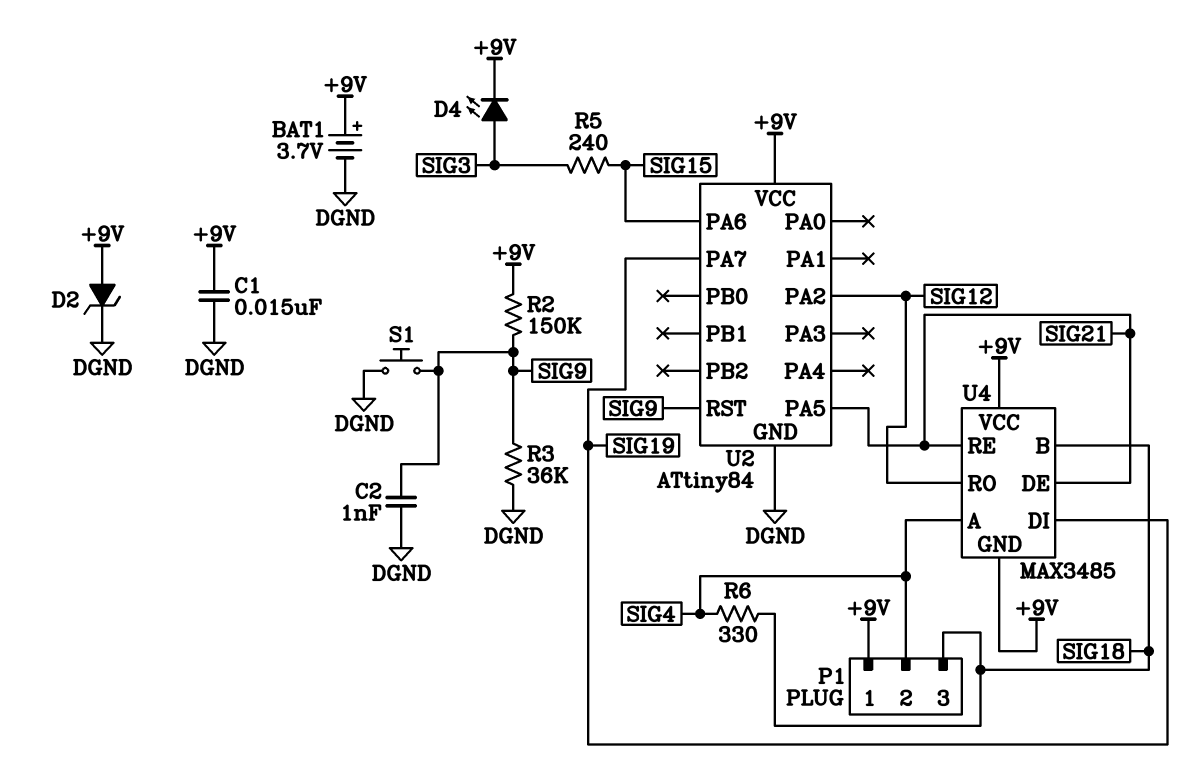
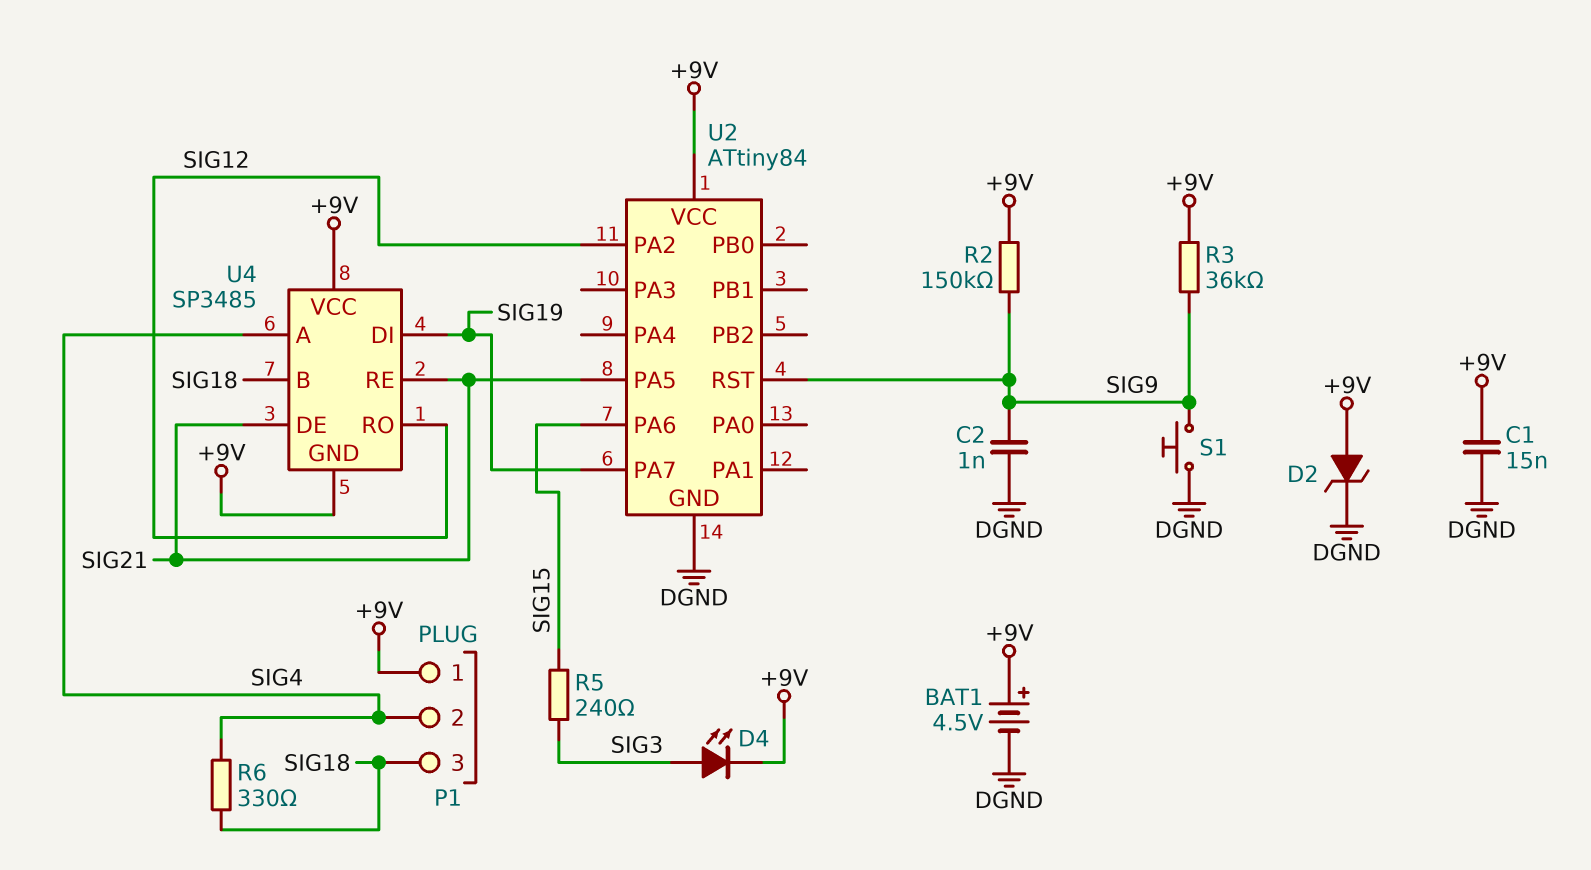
BAT1: 3.7V (plus +9V, minus DGND) -> 4.5V (plus +9V, minus DGND)
R3: 36k (DGND, SIG9) -> 36k (+9V, SIG9)
U4: MAX3485 -> SP3485

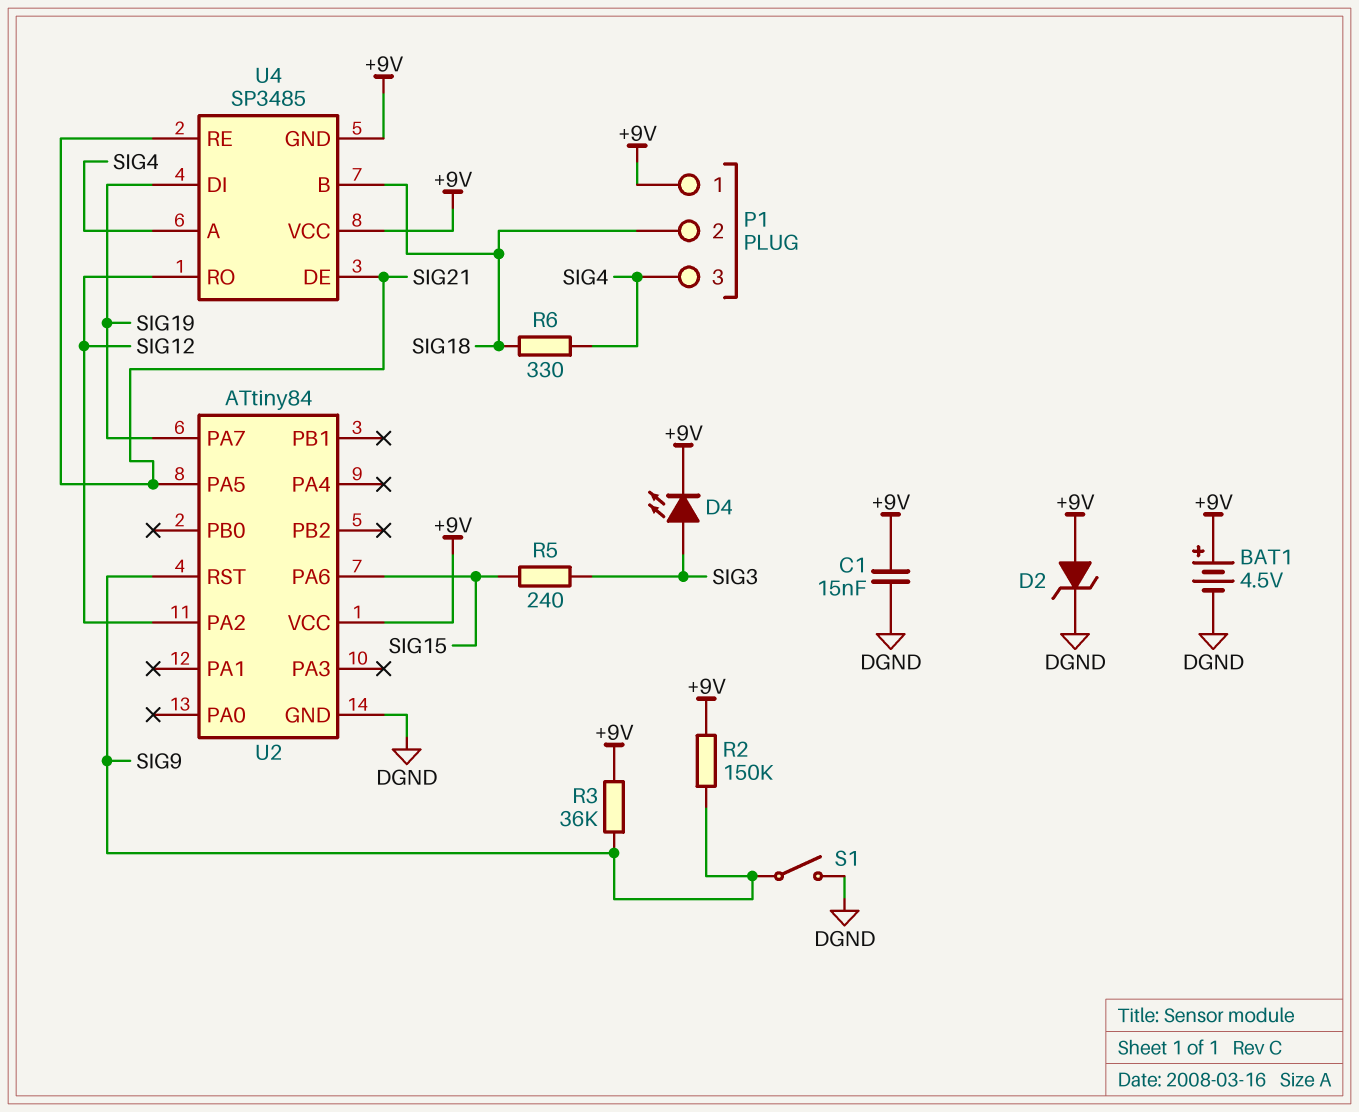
C2: 1nF (DGND, SIG9) -> none
P1 pin 2: SIG4 -> SIG18
P1 pin 3: SIG18 -> SIG4
S1: button (DGND, SIG9) -> switch (DGND, SIG9)

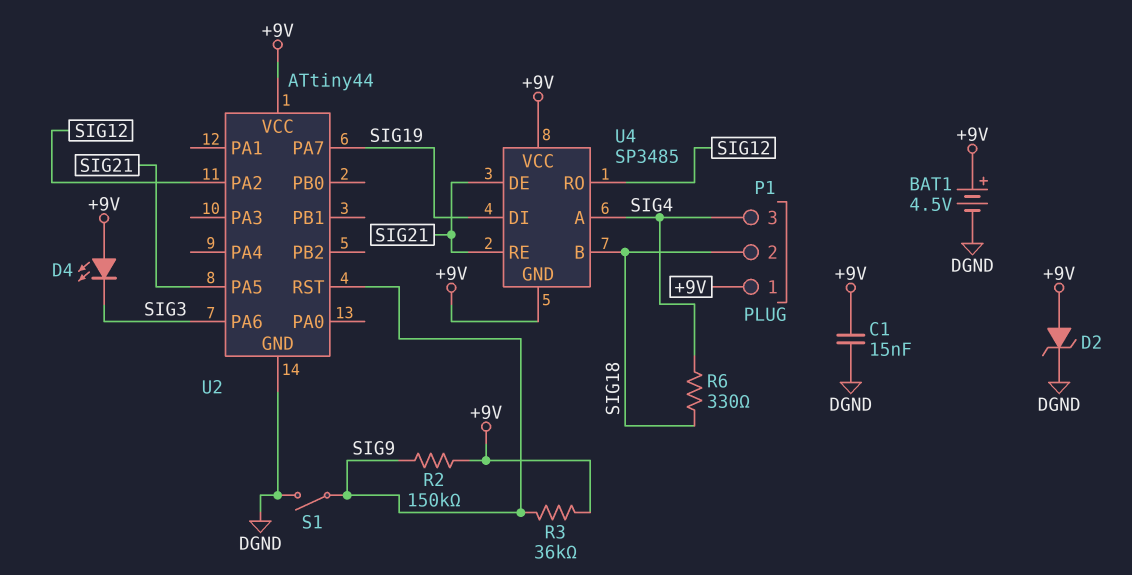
D4: LED (A SIG3, K +9V) -> LED (A +9V, K SIG3)
R5: 240 (SIG3, SIG15) -> none
U2: ATtiny84 -> ATtiny44
U2 pin PA6: SIG15 -> SIG3

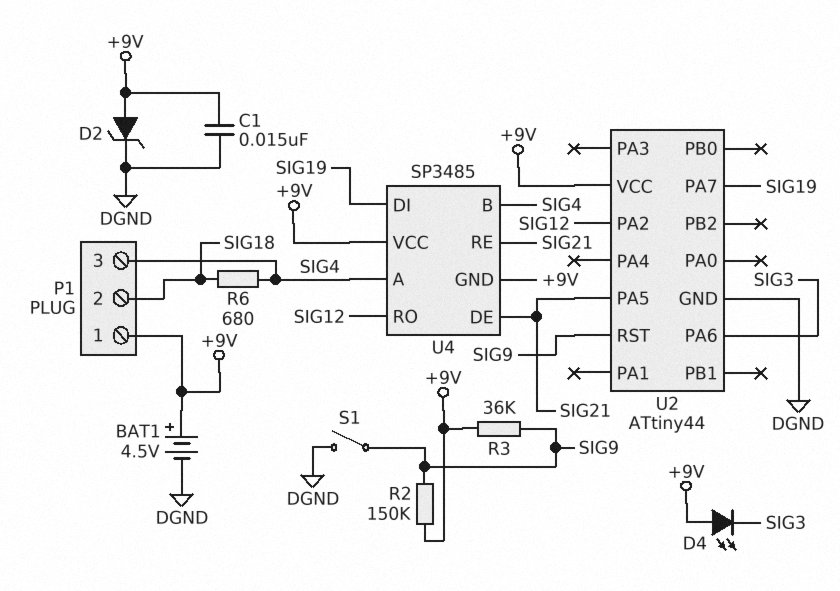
R6: 330 (SIG4, SIG18) -> 680 (SIG4, SIG18)
U4 pin B: SIG18 -> SIG4

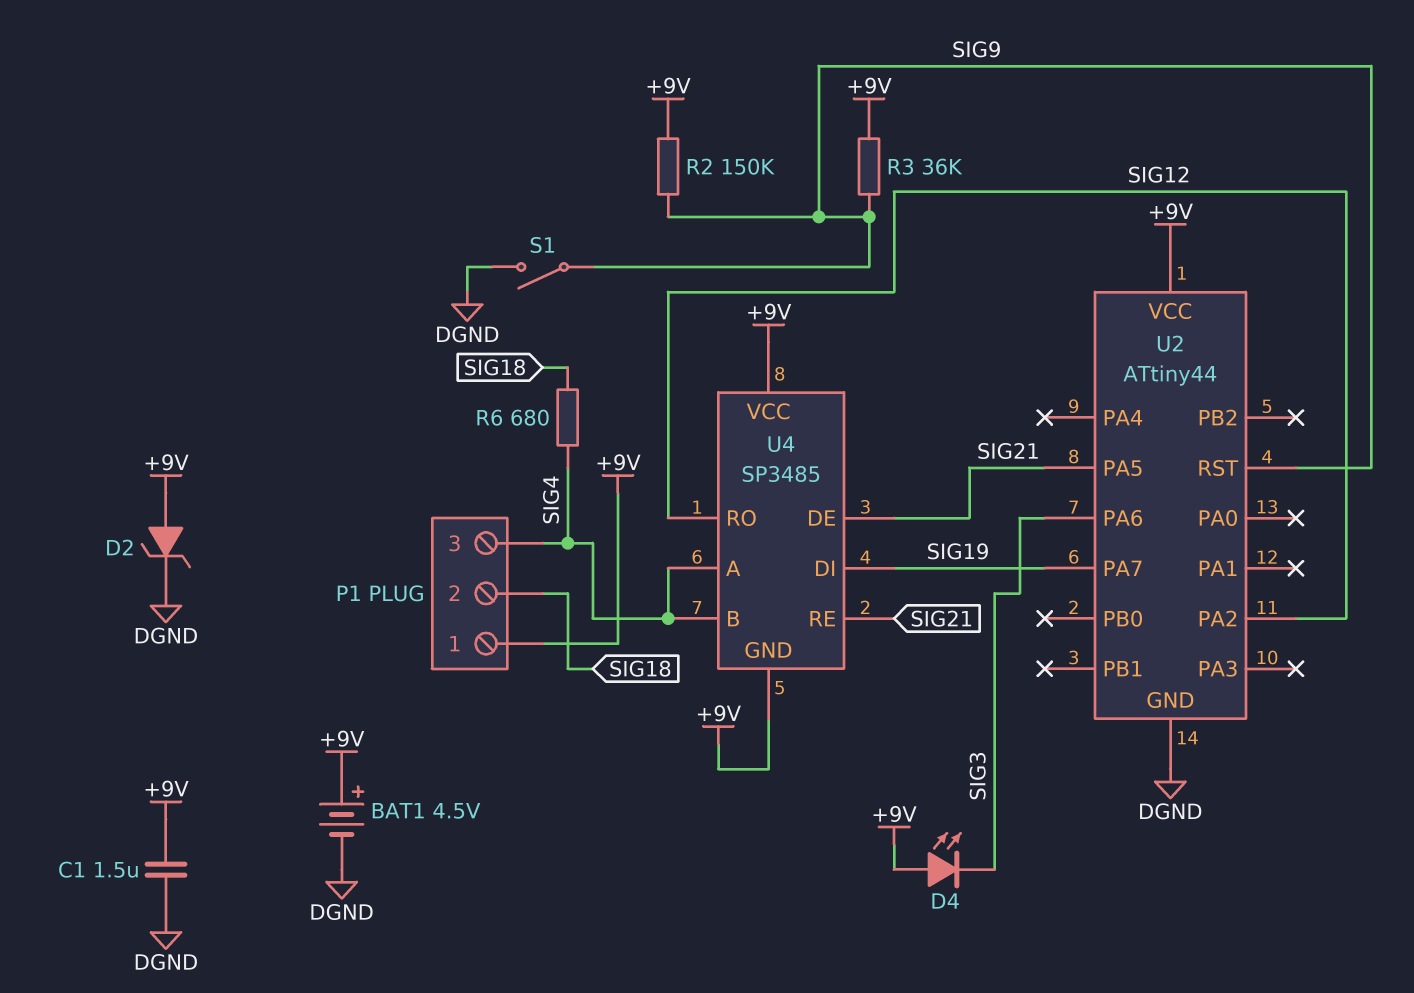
C1: 15nF (+9V, DGND) -> 1.5uF (+9V, DGND)

